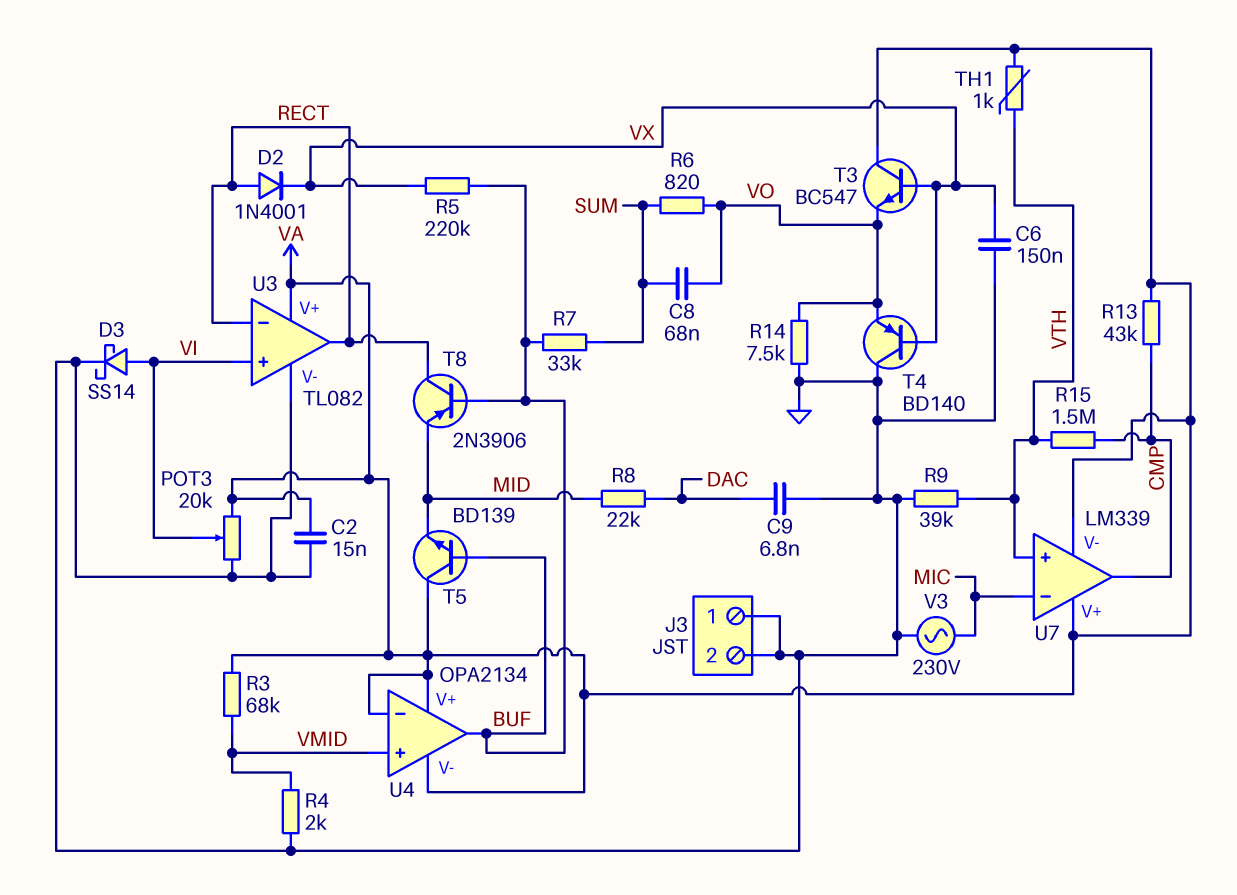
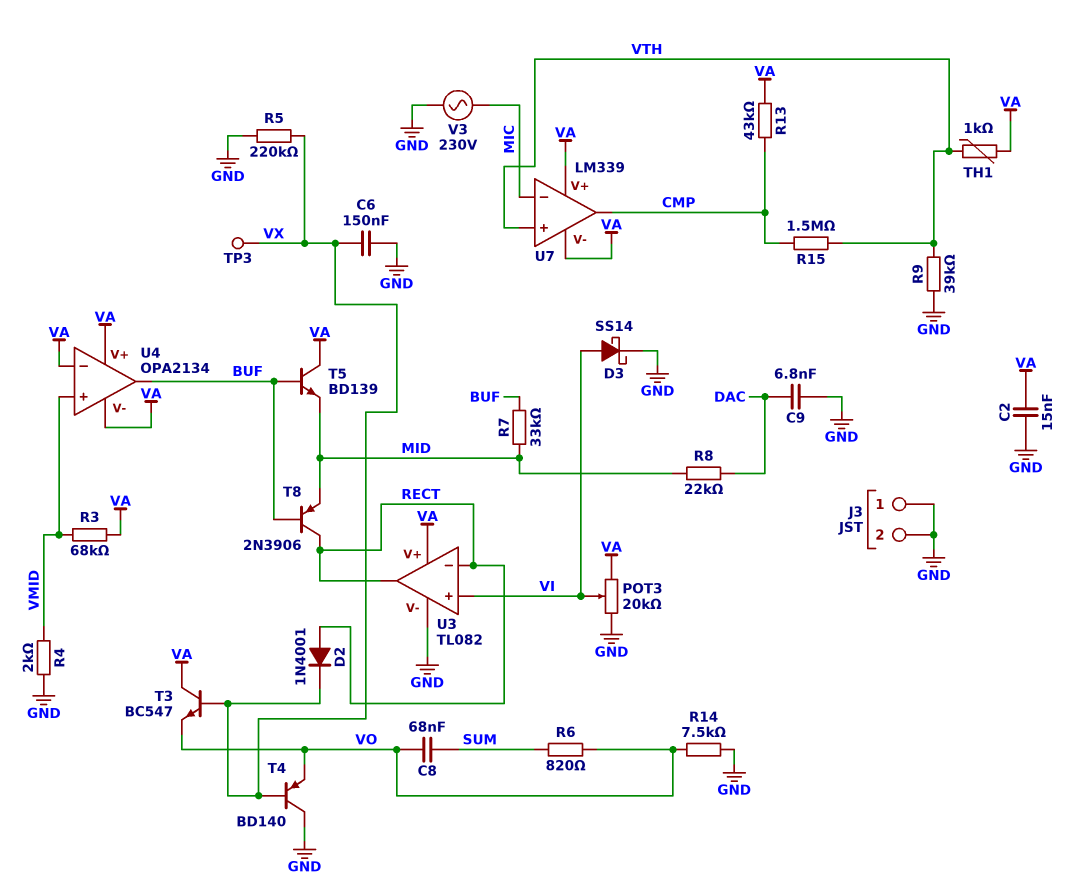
R5: 220k (BUF, VX) -> 220k (GND, VX)
R7: 33k (BUF, SUM) -> 33k (BUF, MID)
TP3: none -> test point (VX)

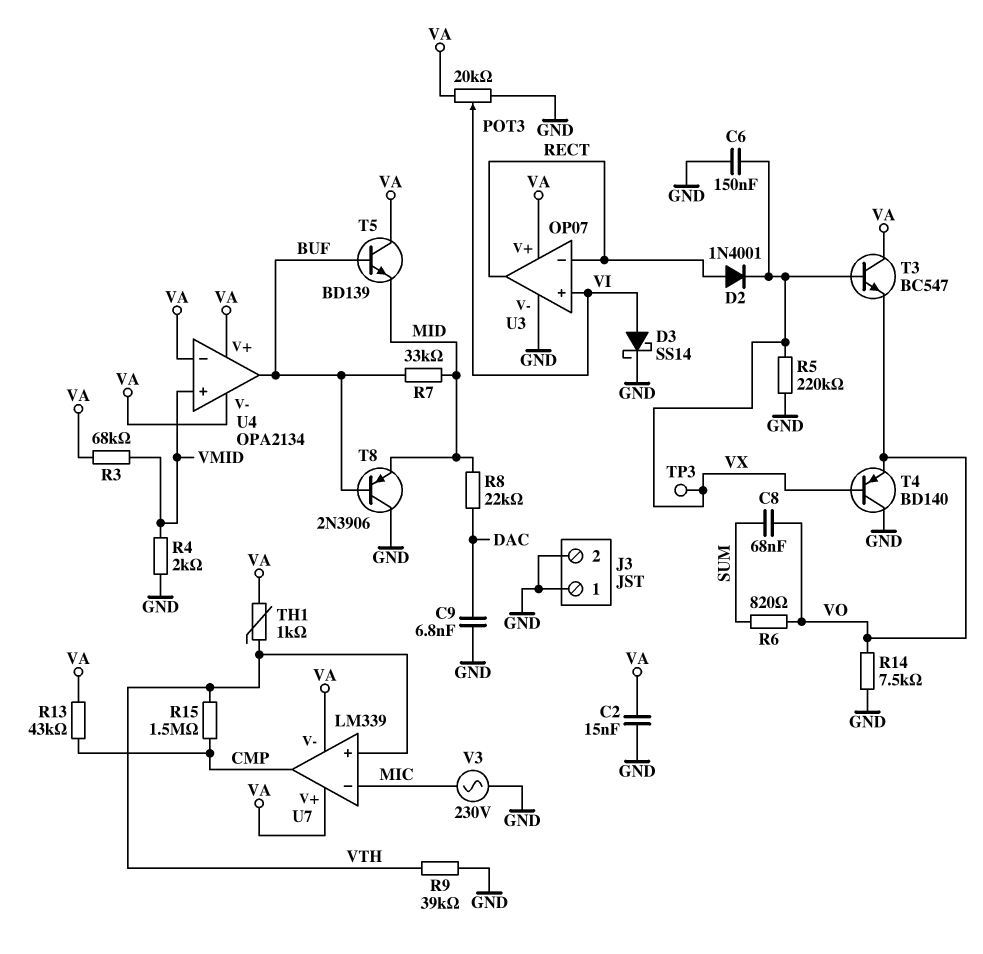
T8: PNP 2N3906 (B BUF, C RECT, E MID) -> PNP 2N3906 (B BUF, C GND, E MID)
U3: TL082 -> OP07

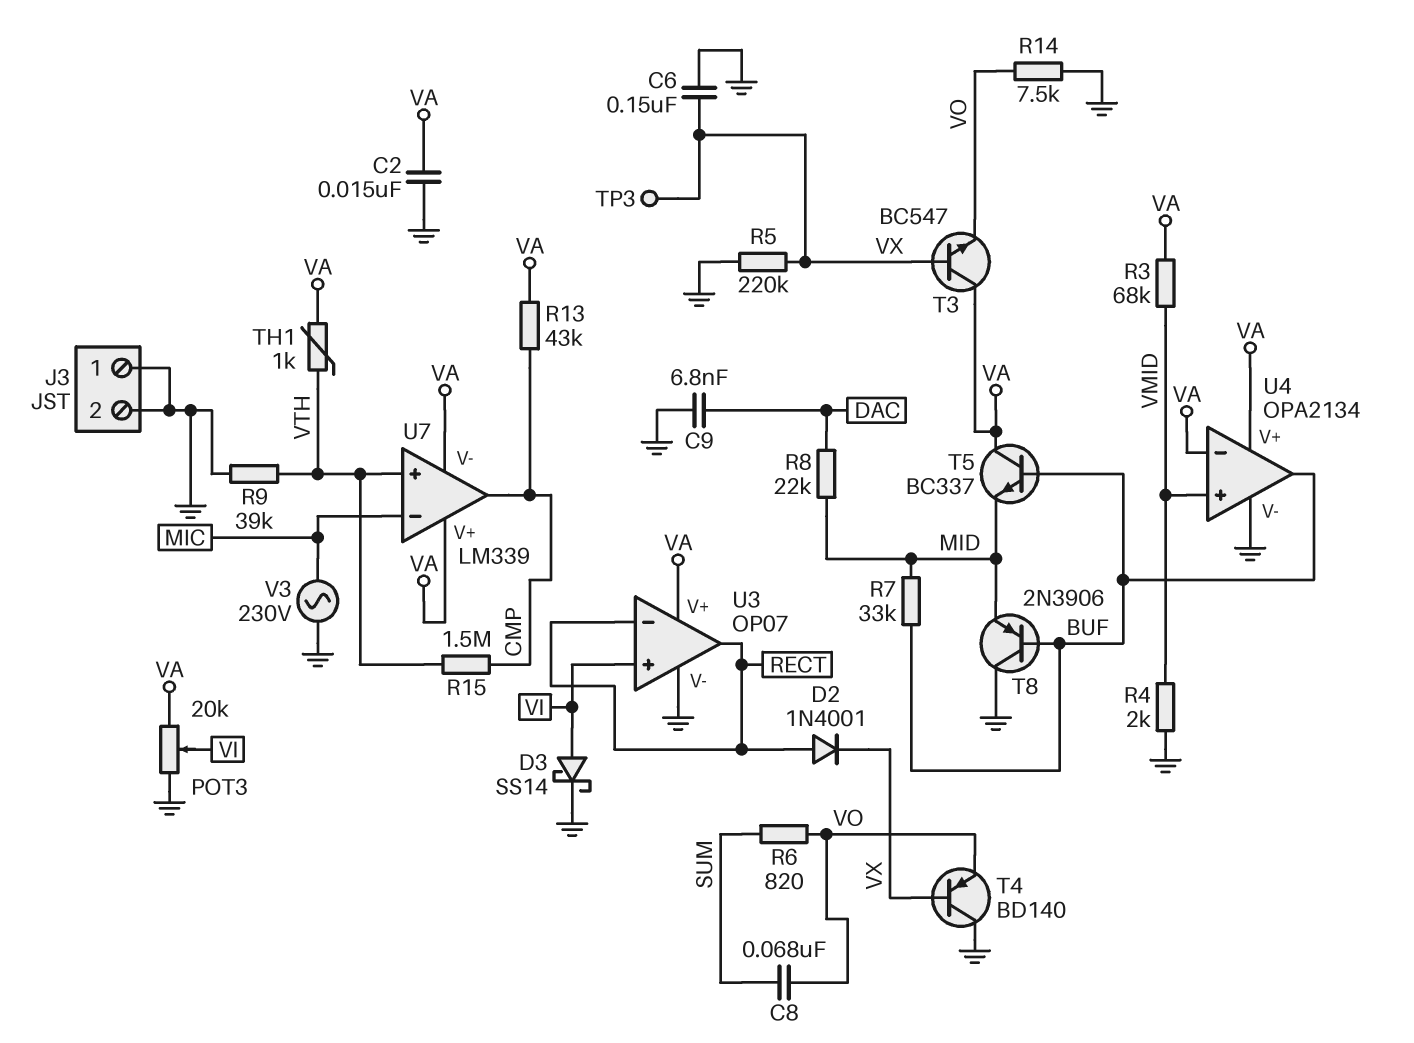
T5: NPN BD139 (B BUF, C VA, E MID) -> NPN BC337 (B BUF, C VA, E MID)
U4 pin V-: VA -> GND

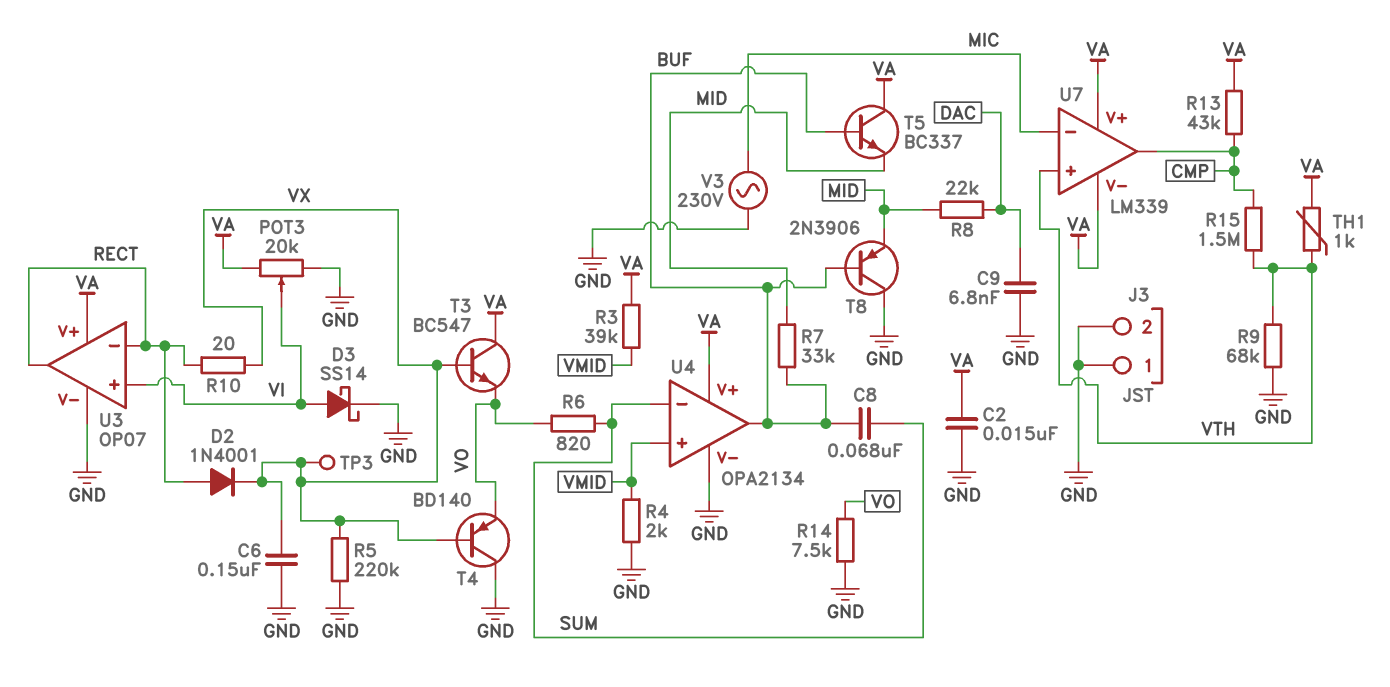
C8: 68nF (SUM, VO) -> 68nF (BUF, SUM)
R3: 68k (VA, VMID) -> 39k (VA, VMID)
R9: 39k (GND, VTH) -> 68k (GND, VTH)
R10: none -> 20 (RECT, VX)
U4 pin in-: VA -> SUM

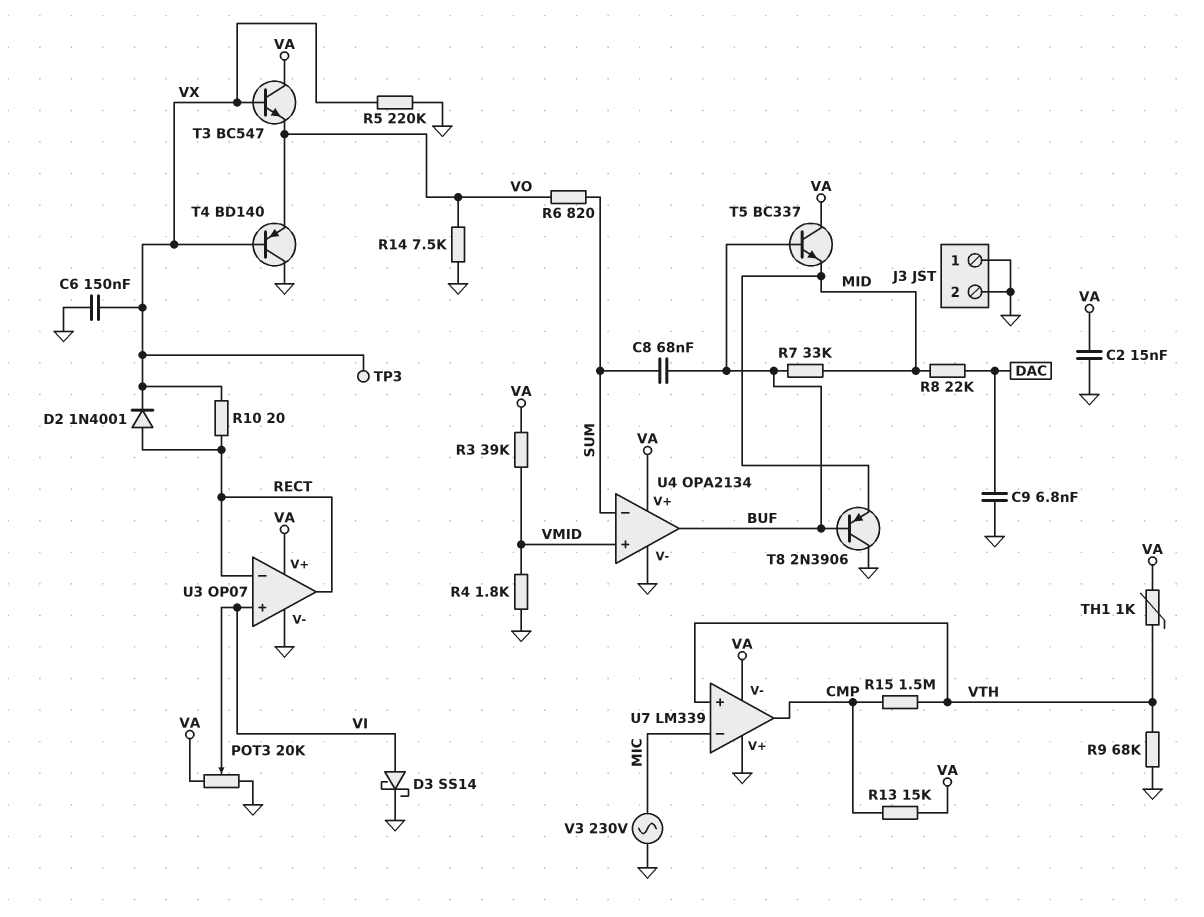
R4: 2k (GND, VMID) -> 1.8k (GND, VMID)
R13: 43k (CMP, VA) -> 15k (CMP, VA)
U7 pin V+: VA -> GND

